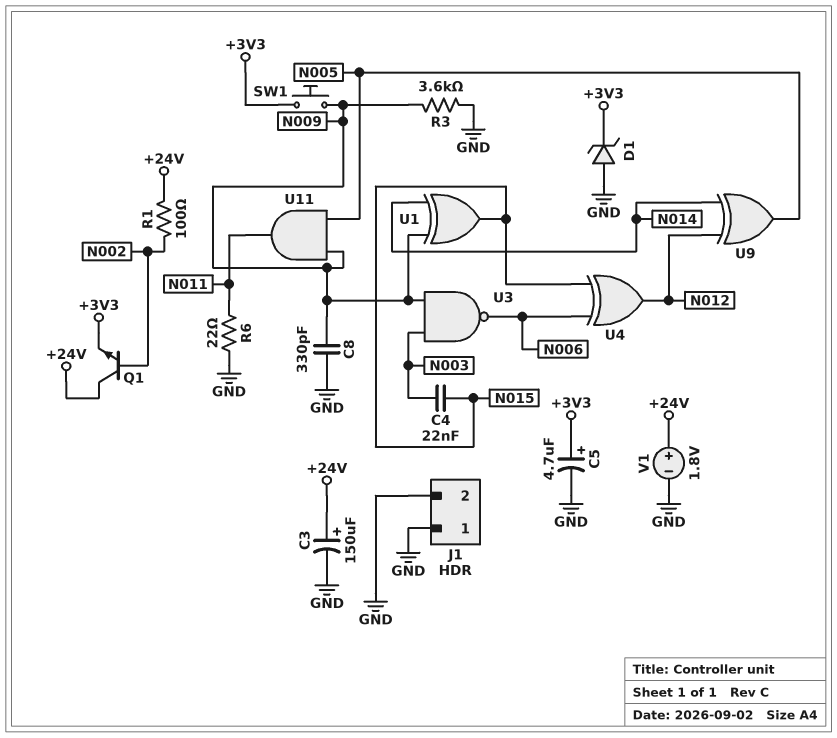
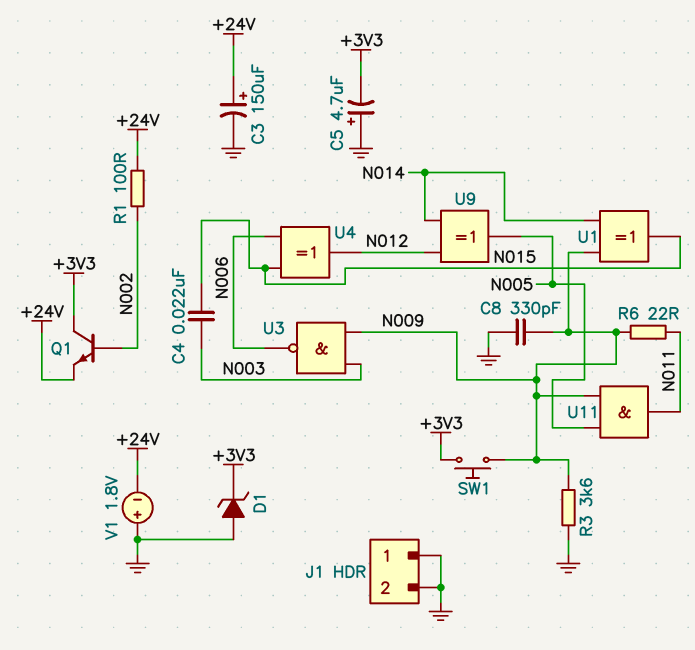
C5: 4.7uF (plus +3V3, minus GND) -> 4.7uF (plus GND, minus +3V3)
Q1: NPN (B N002, C +24V, E +3V3) -> NPN (B N002, C +3V3, E +24V)
R6: 22 (GND, N011) -> 22 (N009, N011)
V1: 1.8V (plus +24V, minus GND) -> 1.8V (plus GND, minus +24V)

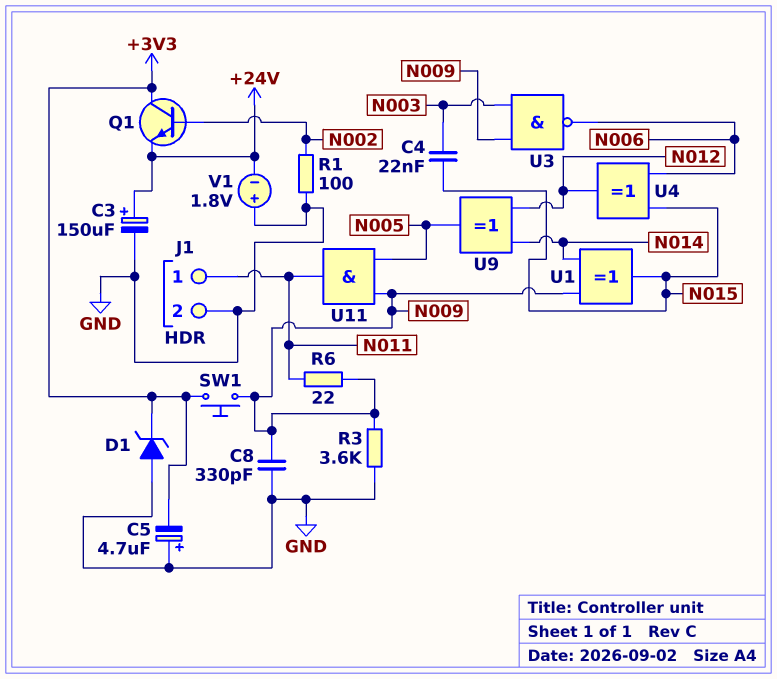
J1 pin 1: GND -> N011
R1: 100 (+24V, N002) -> 100 (GND, N002)

